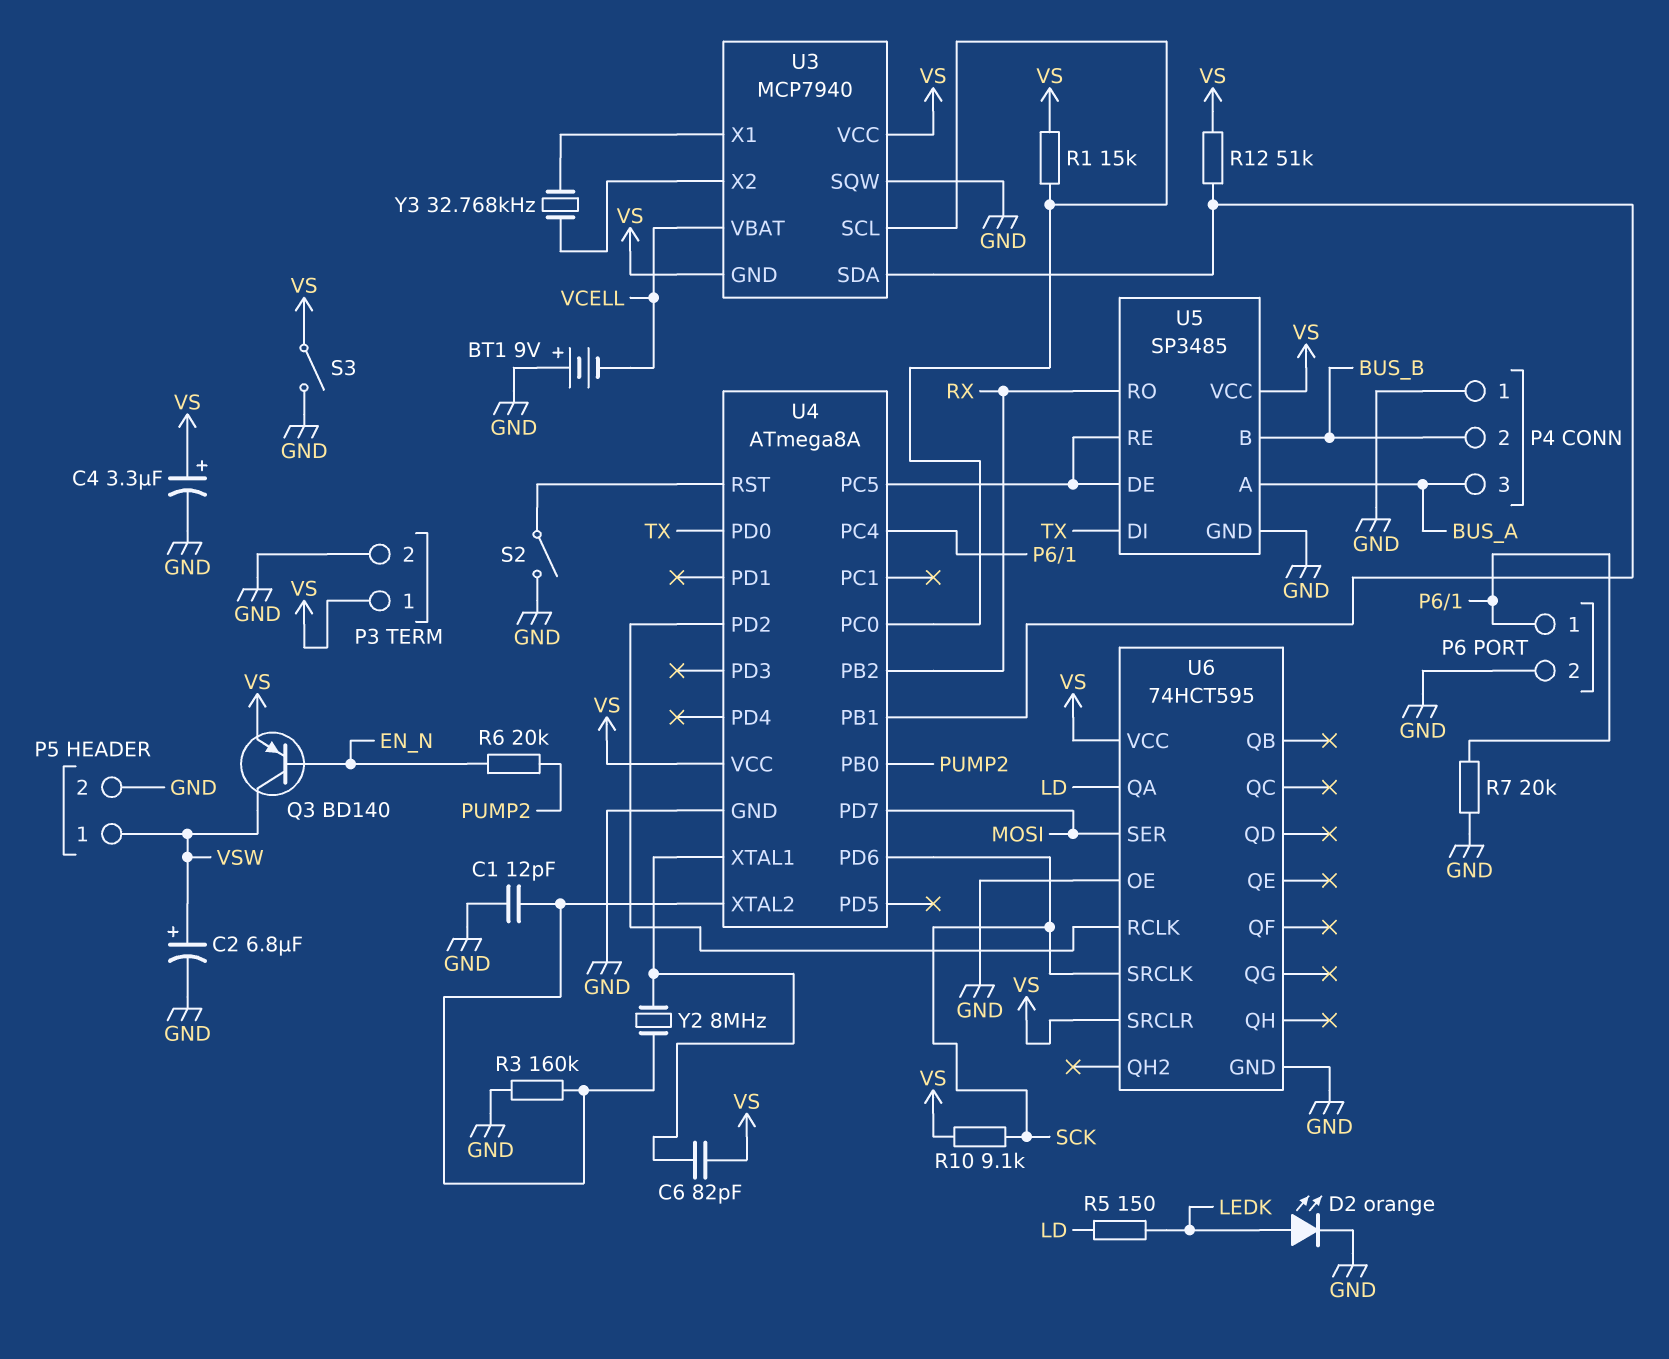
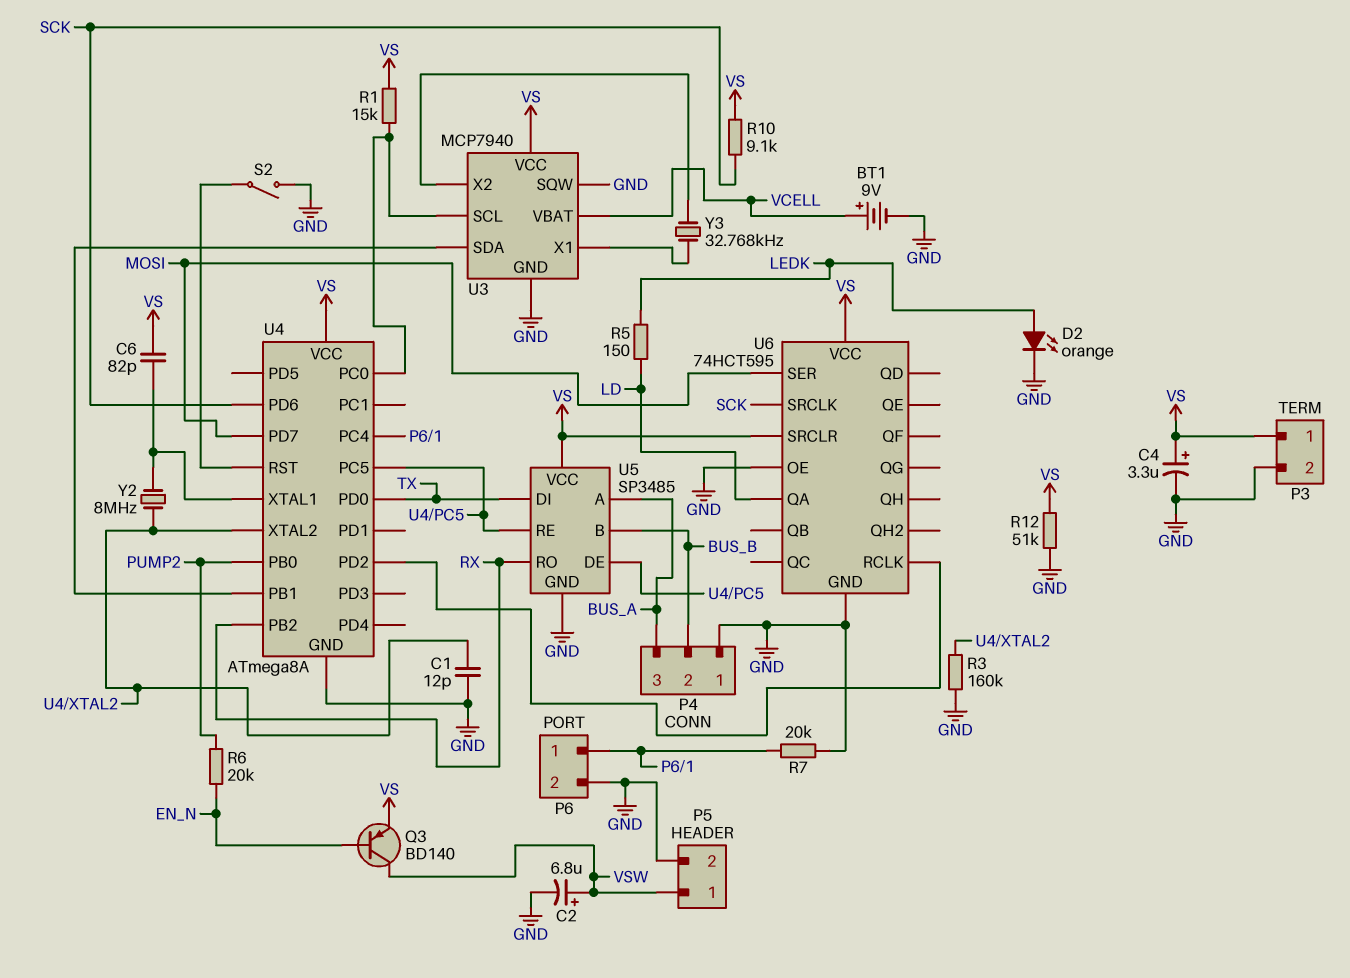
BT1: 9V (plus GND, minus VCELL) -> 9V (plus VCELL, minus GND)
R12: 51k (U3/SDA, VS) -> 51k (GND, VS)
S3: switch (GND, VS) -> none
U3 pin GND: VS -> GND

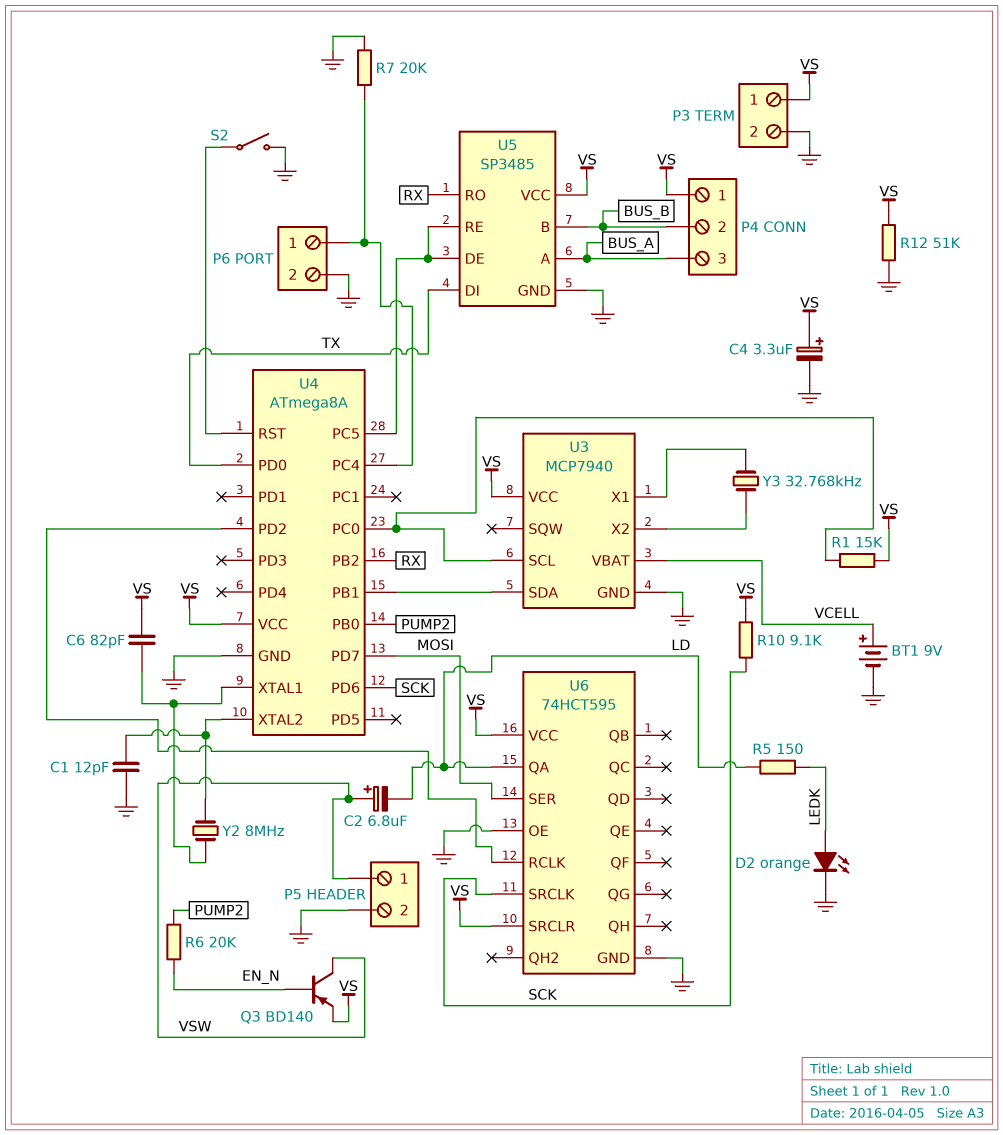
C2: 6.8uF (plus VSW, minus GND) -> 6.8uF (plus VSW, minus LD)
P4 pin 1: GND -> VS
R3: 160k (GND, U4/XTAL2) -> none
U3 pin SQW: GND -> none

